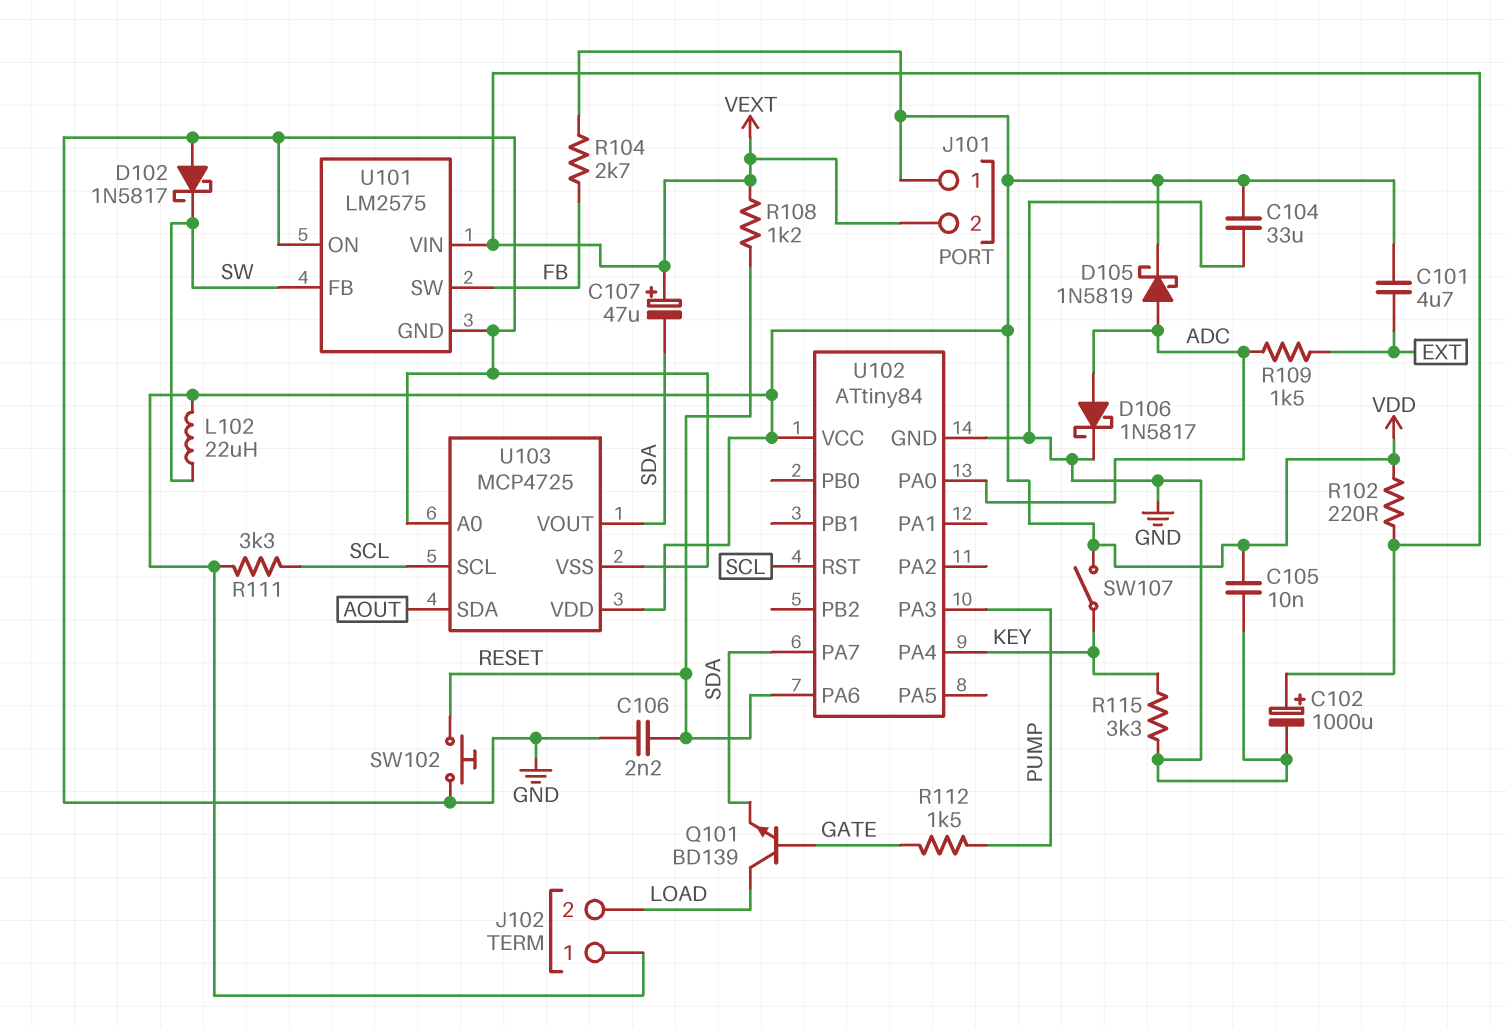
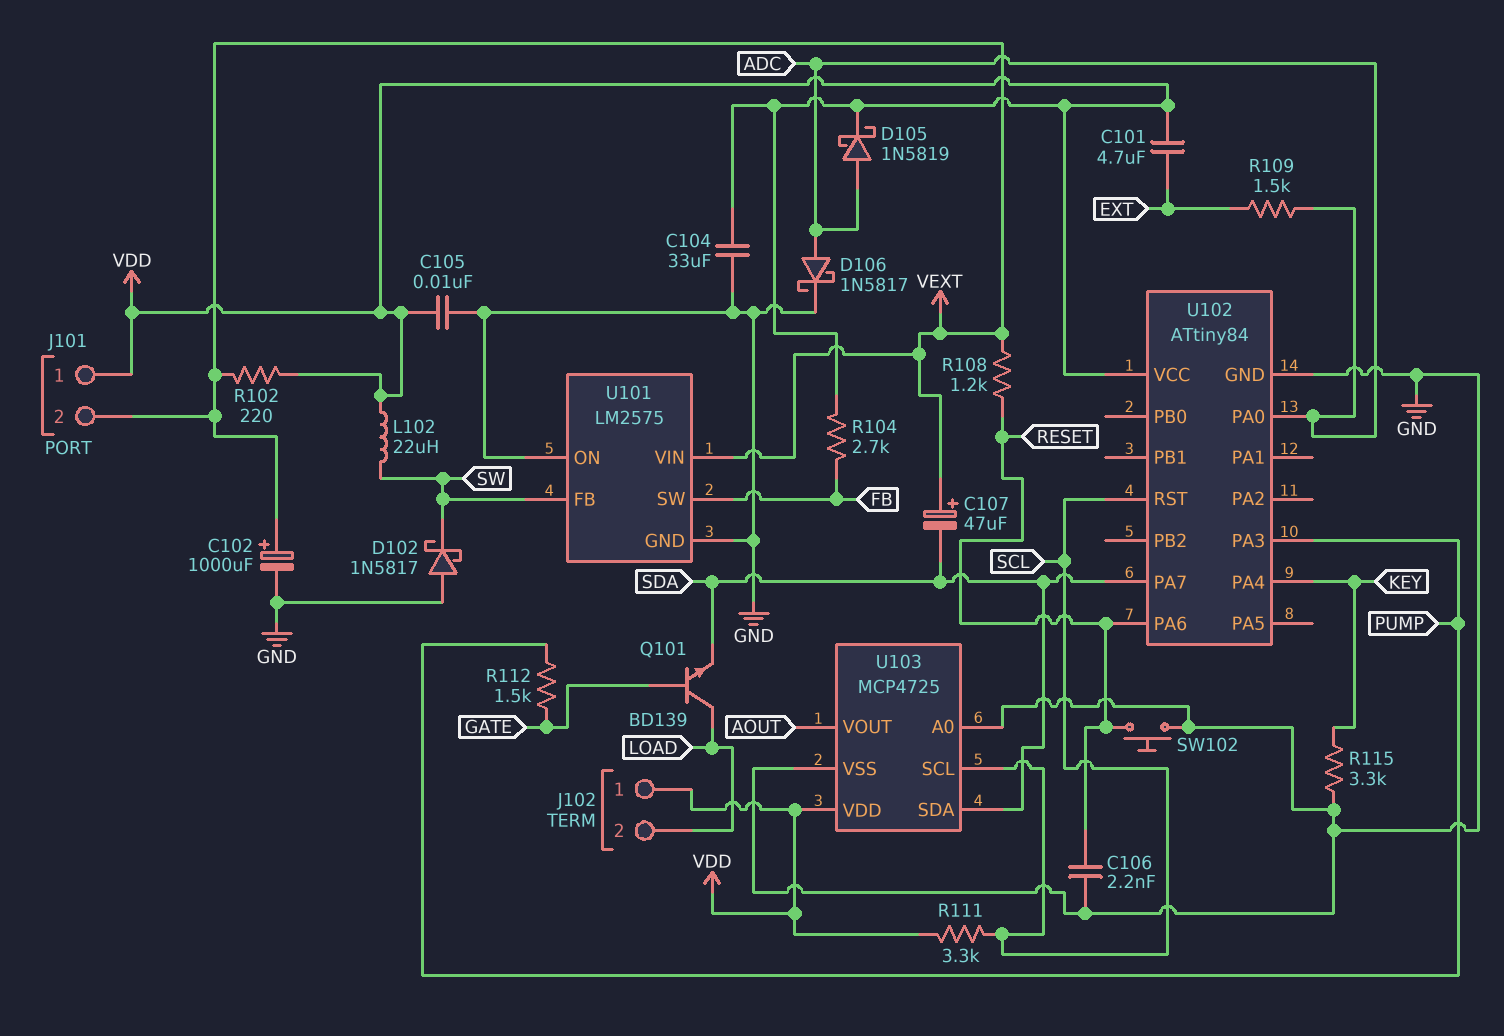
SW107: switch (KEY, VDD) -> none
U103 pin SDA: AOUT -> SDA
U103 pin VOUT: SDA -> AOUT

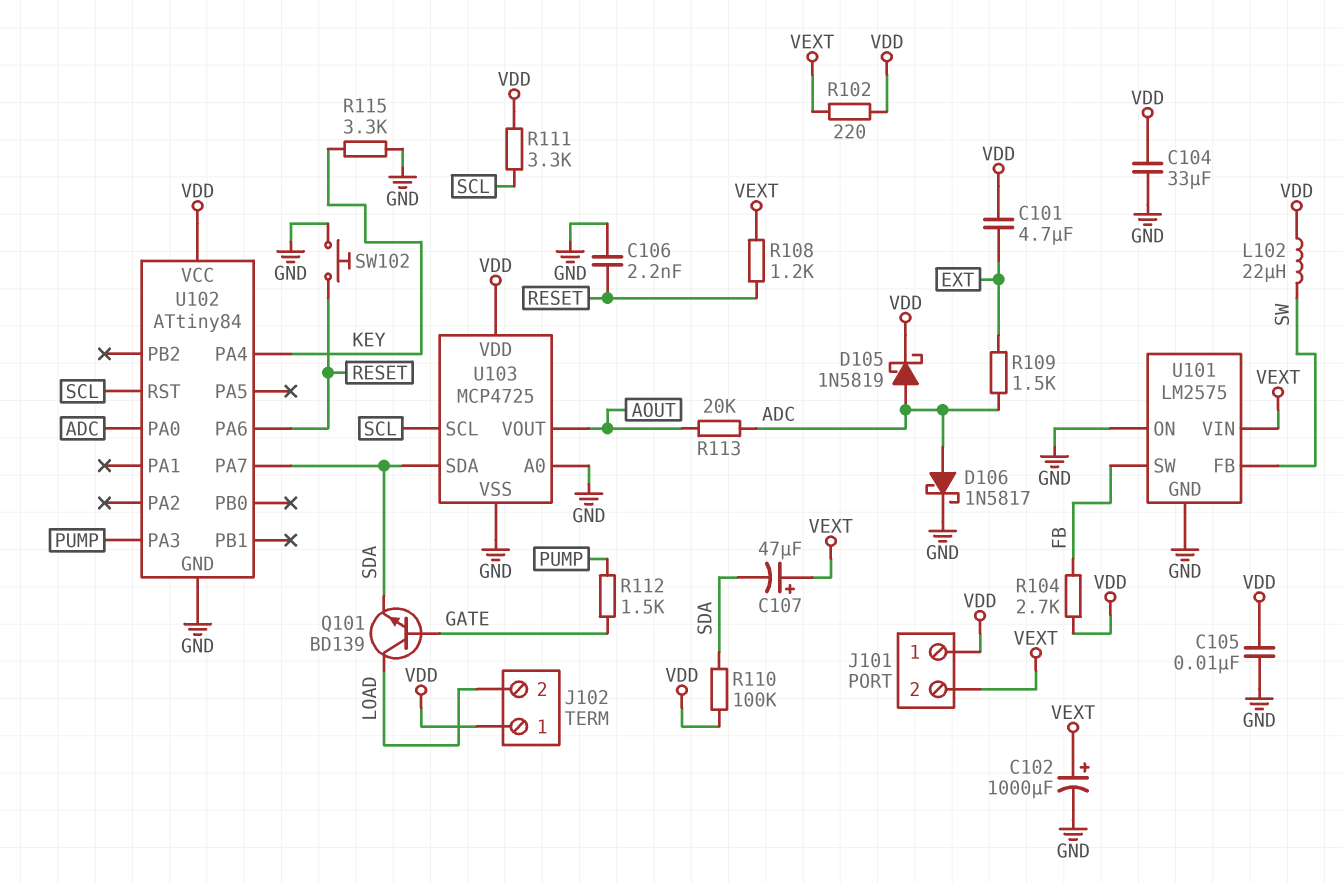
D102: schottky 1N5817 (A GND, K SW) -> none
R110: none -> 100k (SDA, VDD)
R113: none -> 20k (ADC, AOUT)

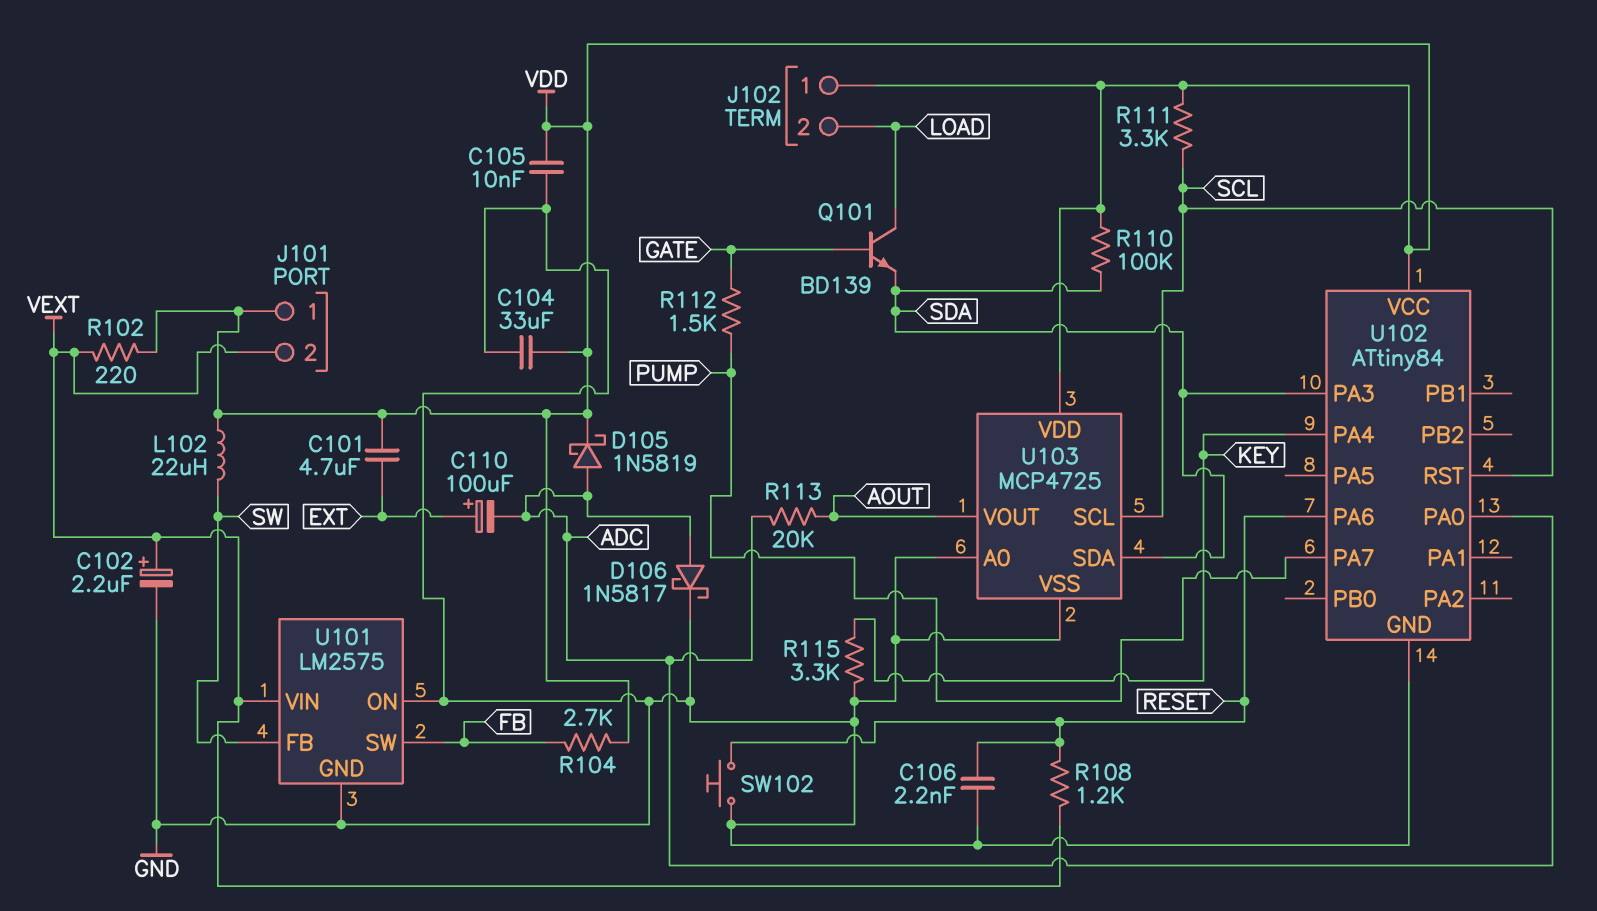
C102: 1000uF (plus VEXT, minus GND) -> 2.2uF (plus VEXT, minus GND)
C107: 47uF (plus VEXT, minus SDA) -> none
C110: none -> 100uF (plus EXT, minus ADC)
R109: 1.5k (ADC, EXT) -> none
U102 pin PA3: PUMP -> SDA
U102 pin PA7: SDA -> PUMP

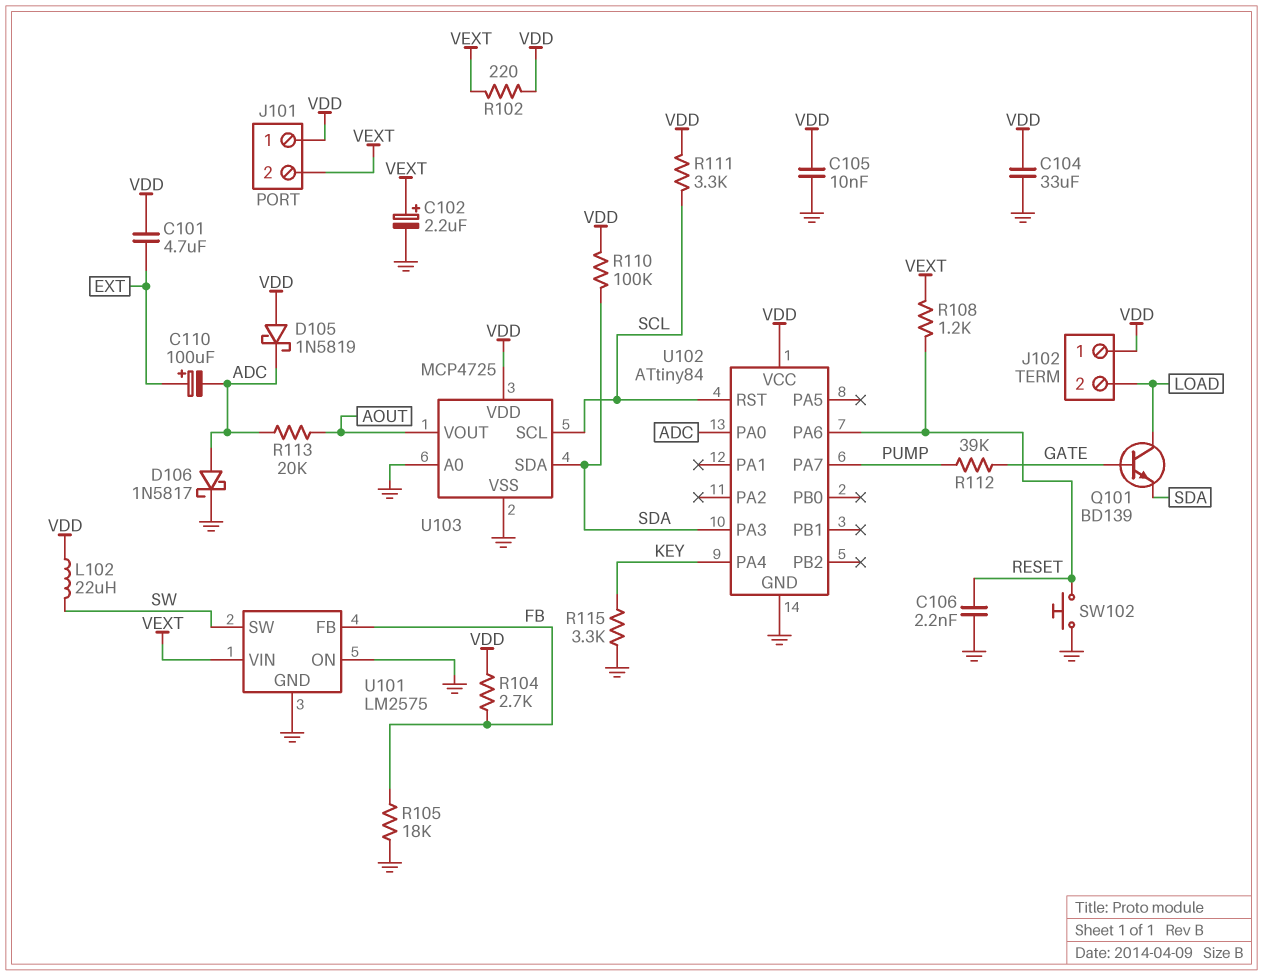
D105: schottky 1N5819 (A ADC, K VDD) -> schottky 1N5819 (A VDD, K ADC)
R105: none -> 18k (FB, GND)
R112: 1.5k (GATE, PUMP) -> 39k (GATE, PUMP)
U101 pin FB: SW -> FB
U101 pin SW: FB -> SW

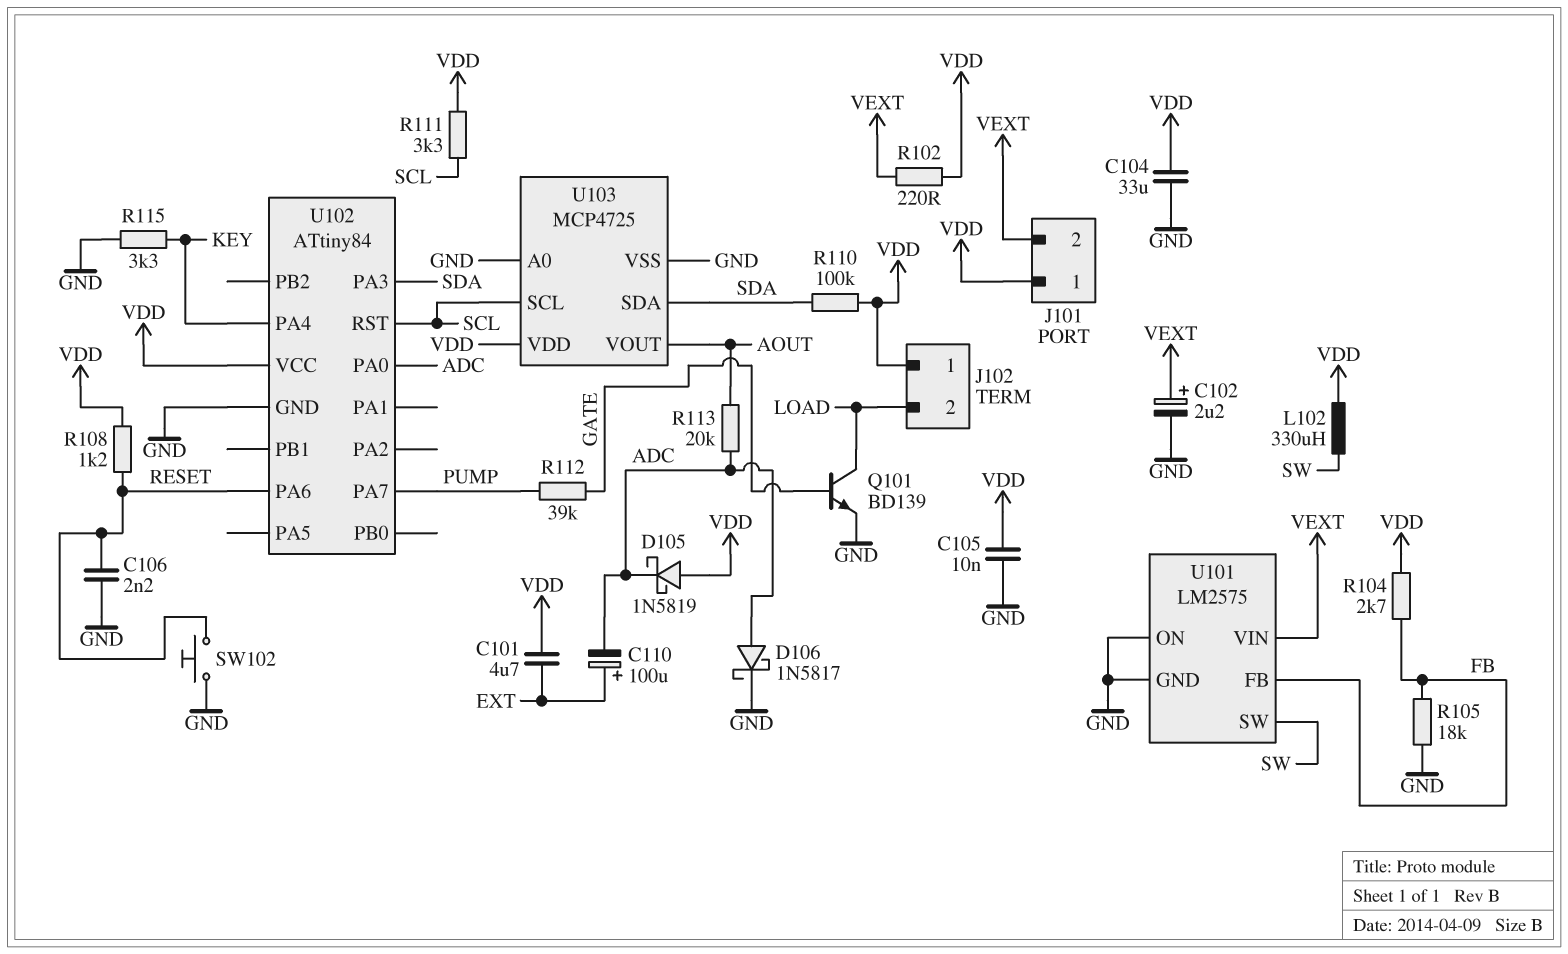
L102: 22uH (SW, VDD) -> 330uH (SW, VDD)
Q101: NPN BD139 (B GATE, C LOAD, E SDA) -> NPN BD139 (B GATE, C LOAD, E GND)
R108: 1.2k (RESET, VEXT) -> 1.2k (RESET, VDD)

